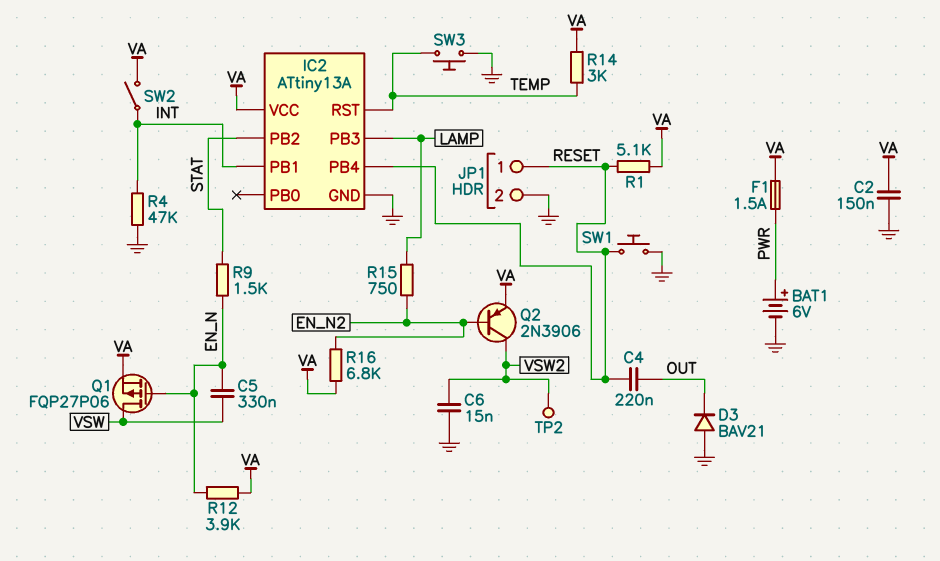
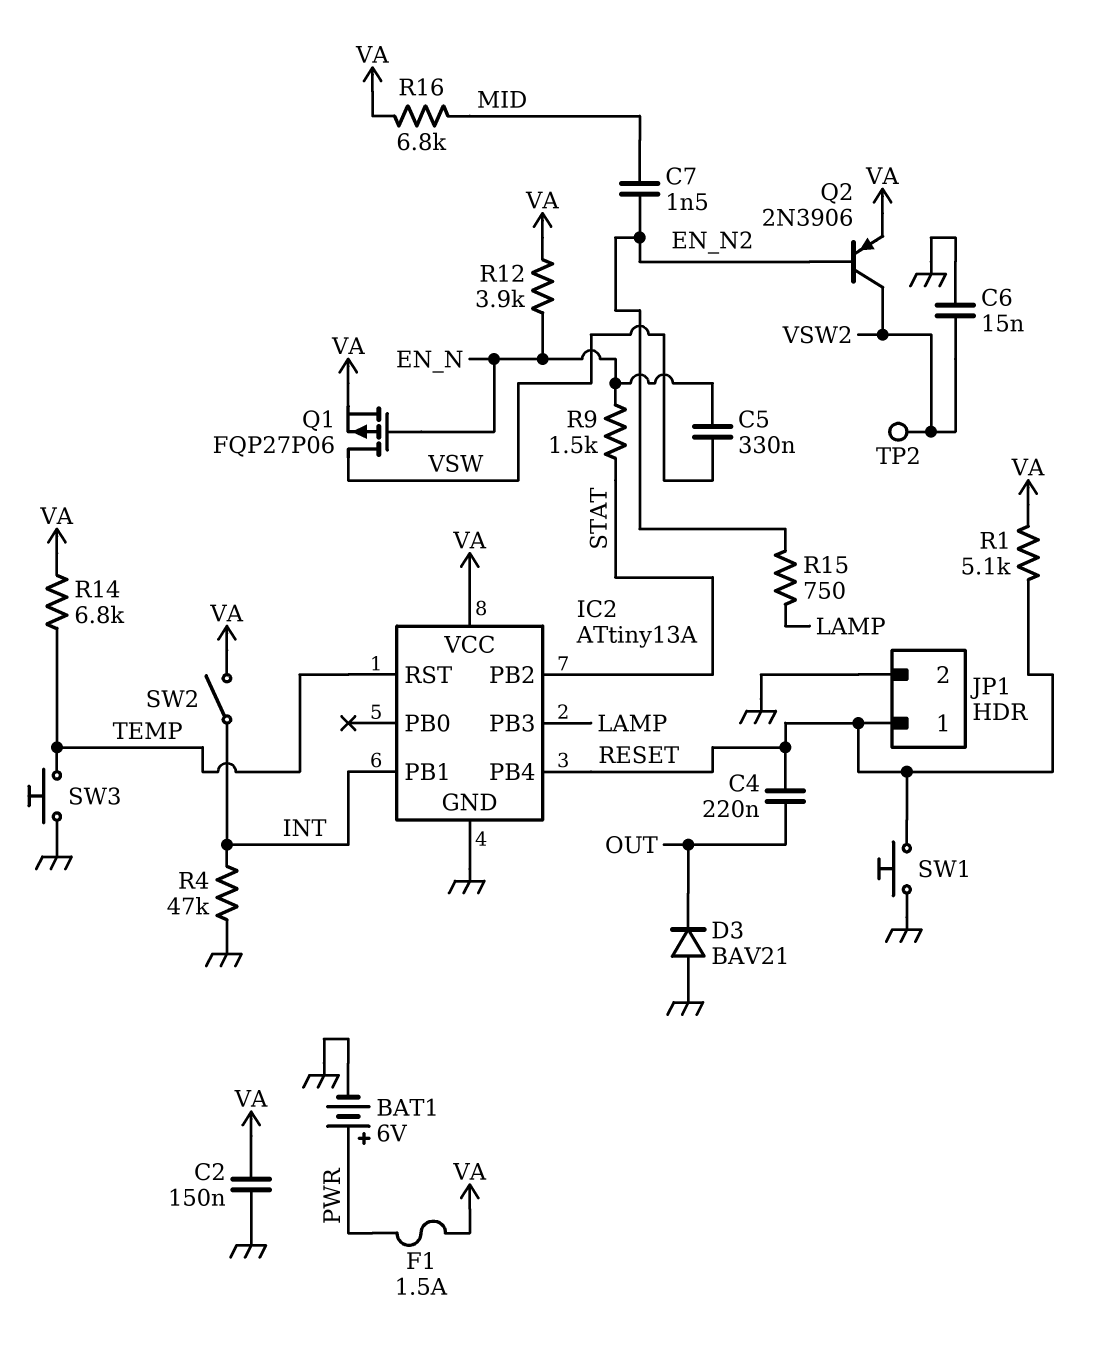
C7: none -> 1.5nF (EN_N2, MID)
R14: 3k (TEMP, VA) -> 6.8k (TEMP, VA)
R16: 6.8k (EN_N2, VA) -> 6.8k (MID, VA)

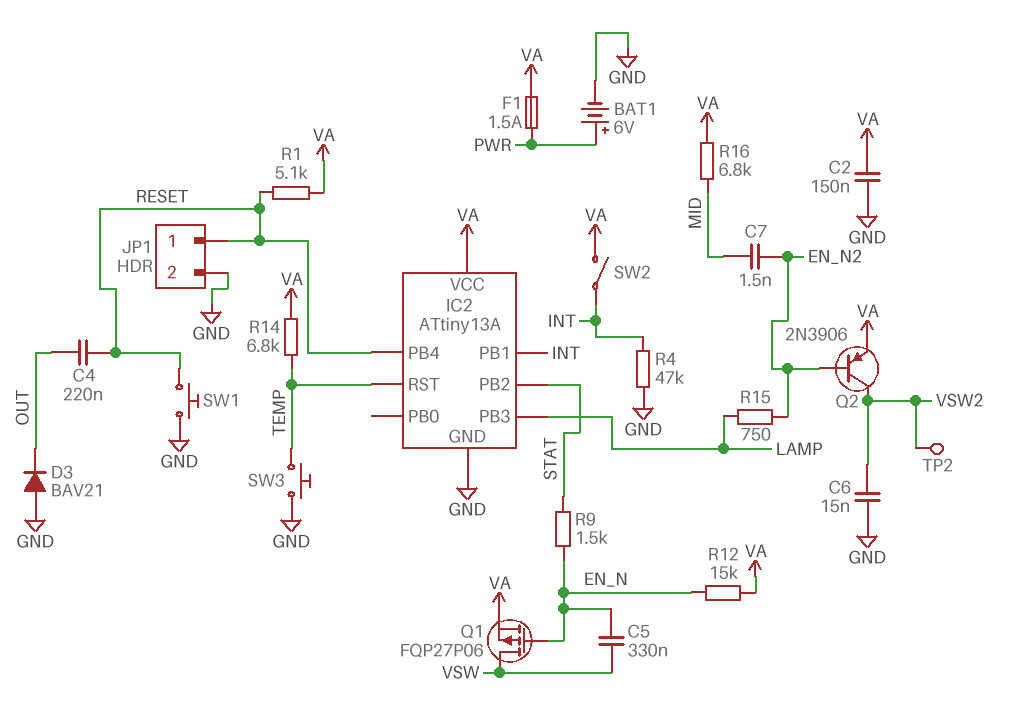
R12: 3.9k (EN_N, VA) -> 15k (EN_N, VA)

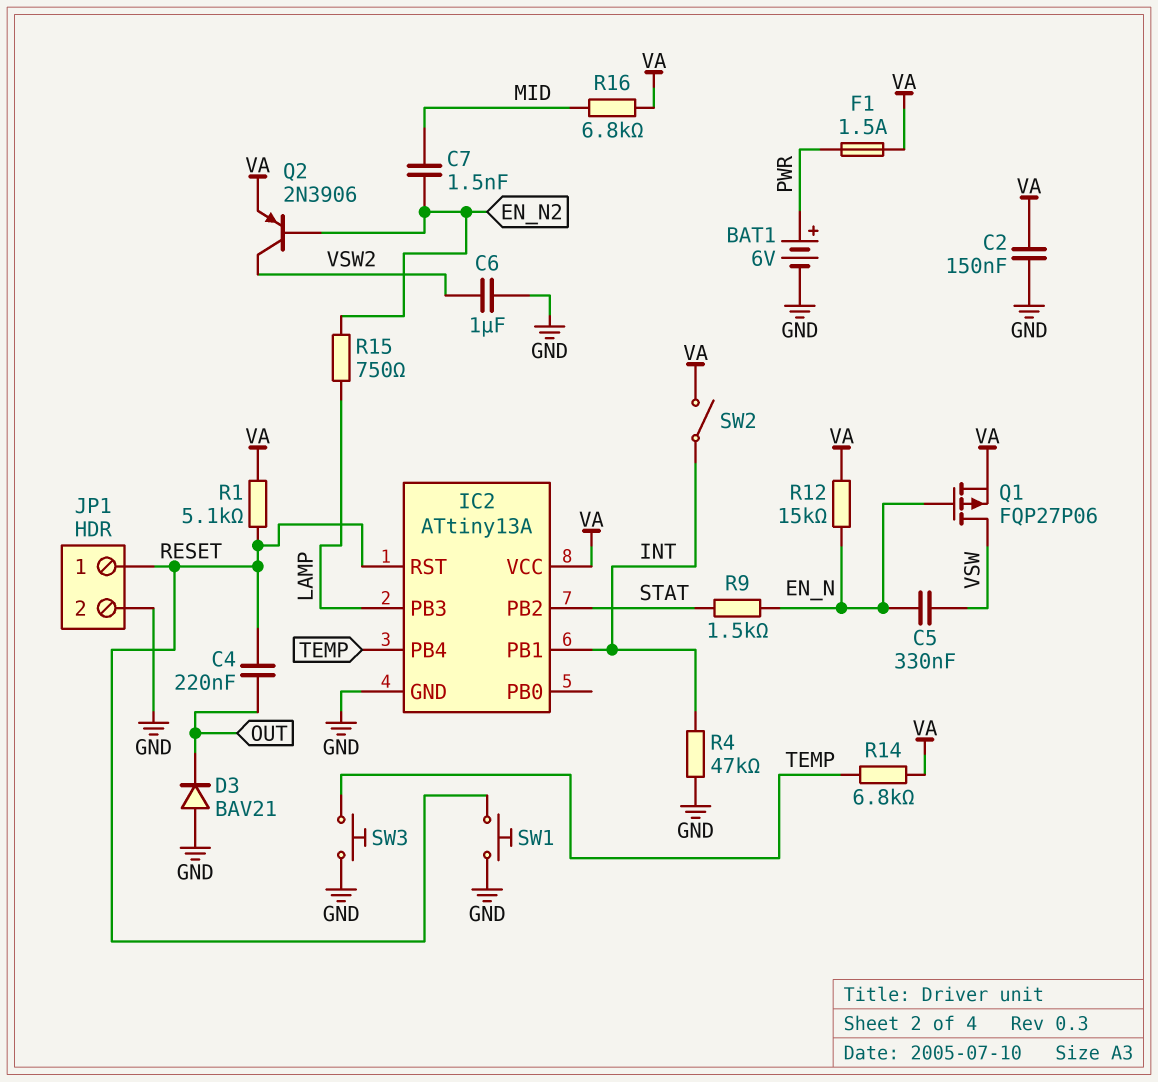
C6: 15nF (GND, VSW2) -> 1uF (GND, VSW2)
IC2 pin PB4: RESET -> TEMP
IC2 pin RST: TEMP -> RESET
TP2: test point (VSW2) -> none

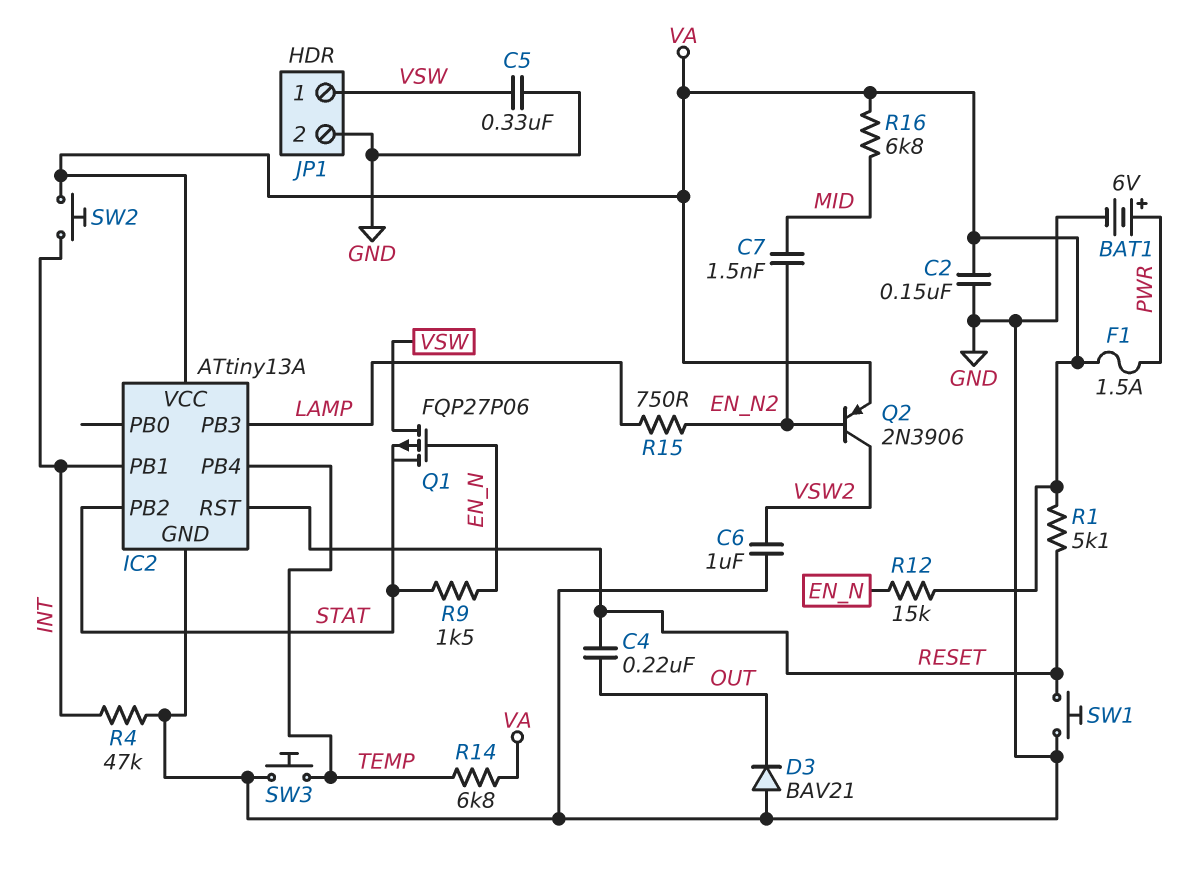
C5: 330nF (EN_N, VSW) -> 330nF (GND, VSW)
JP1 pin 1: RESET -> VSW
Q1: PMOS FQP27P06 (G EN_N, D VSW, S VA) -> PMOS FQP27P06 (G EN_N, D VSW, S STAT)
SW2: switch (INT, VA) -> button (INT, VA)

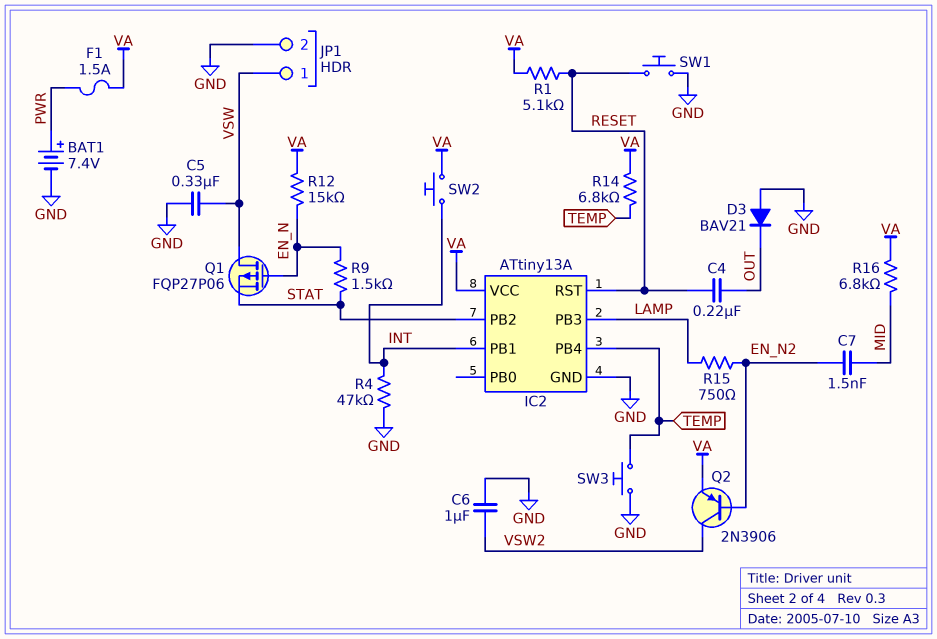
BAT1: 6V (plus PWR, minus GND) -> 7.4V (plus PWR, minus GND)
C2: 150nF (GND, VA) -> none

